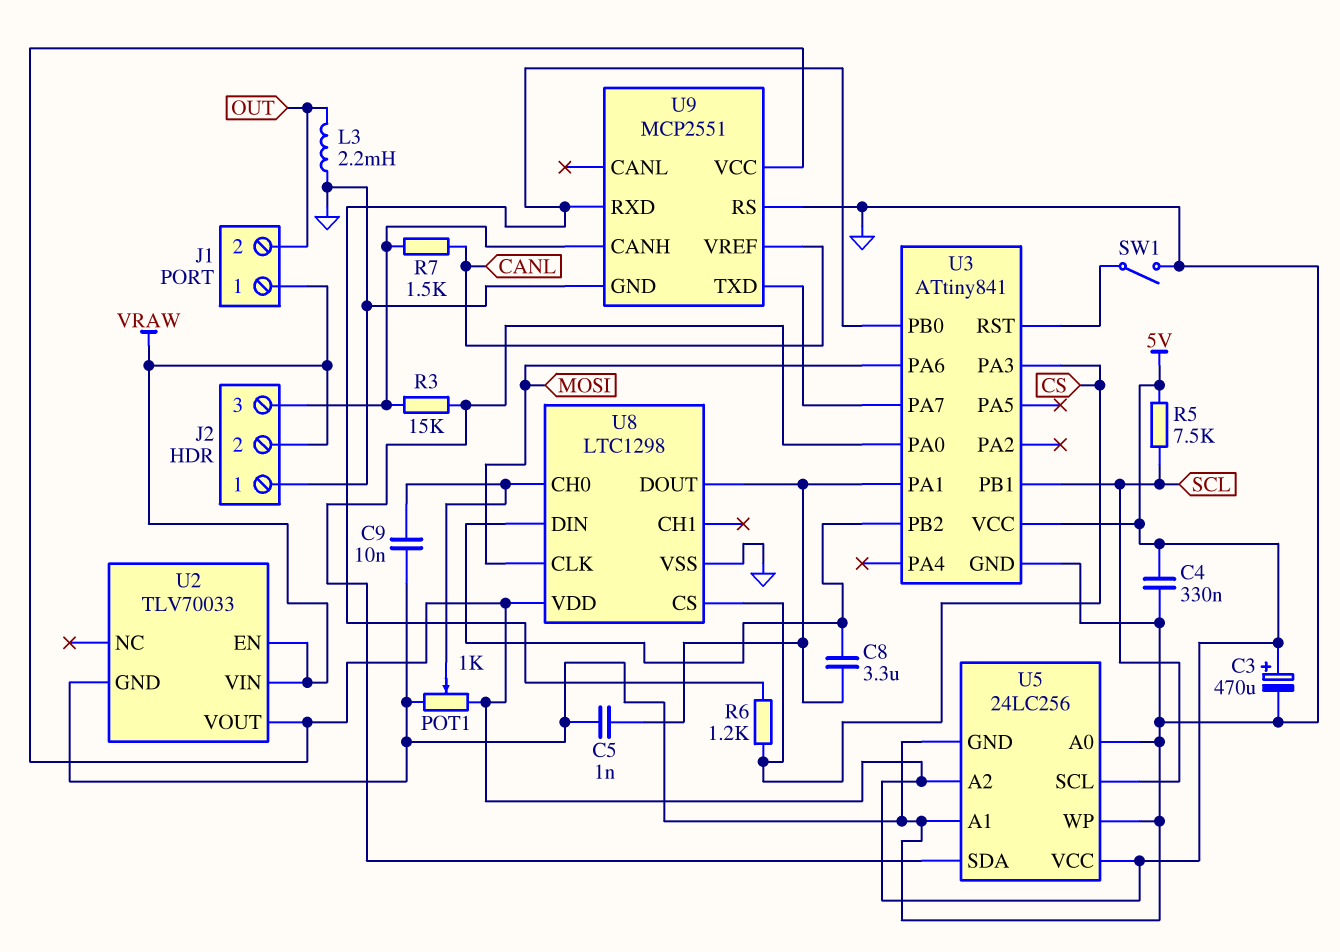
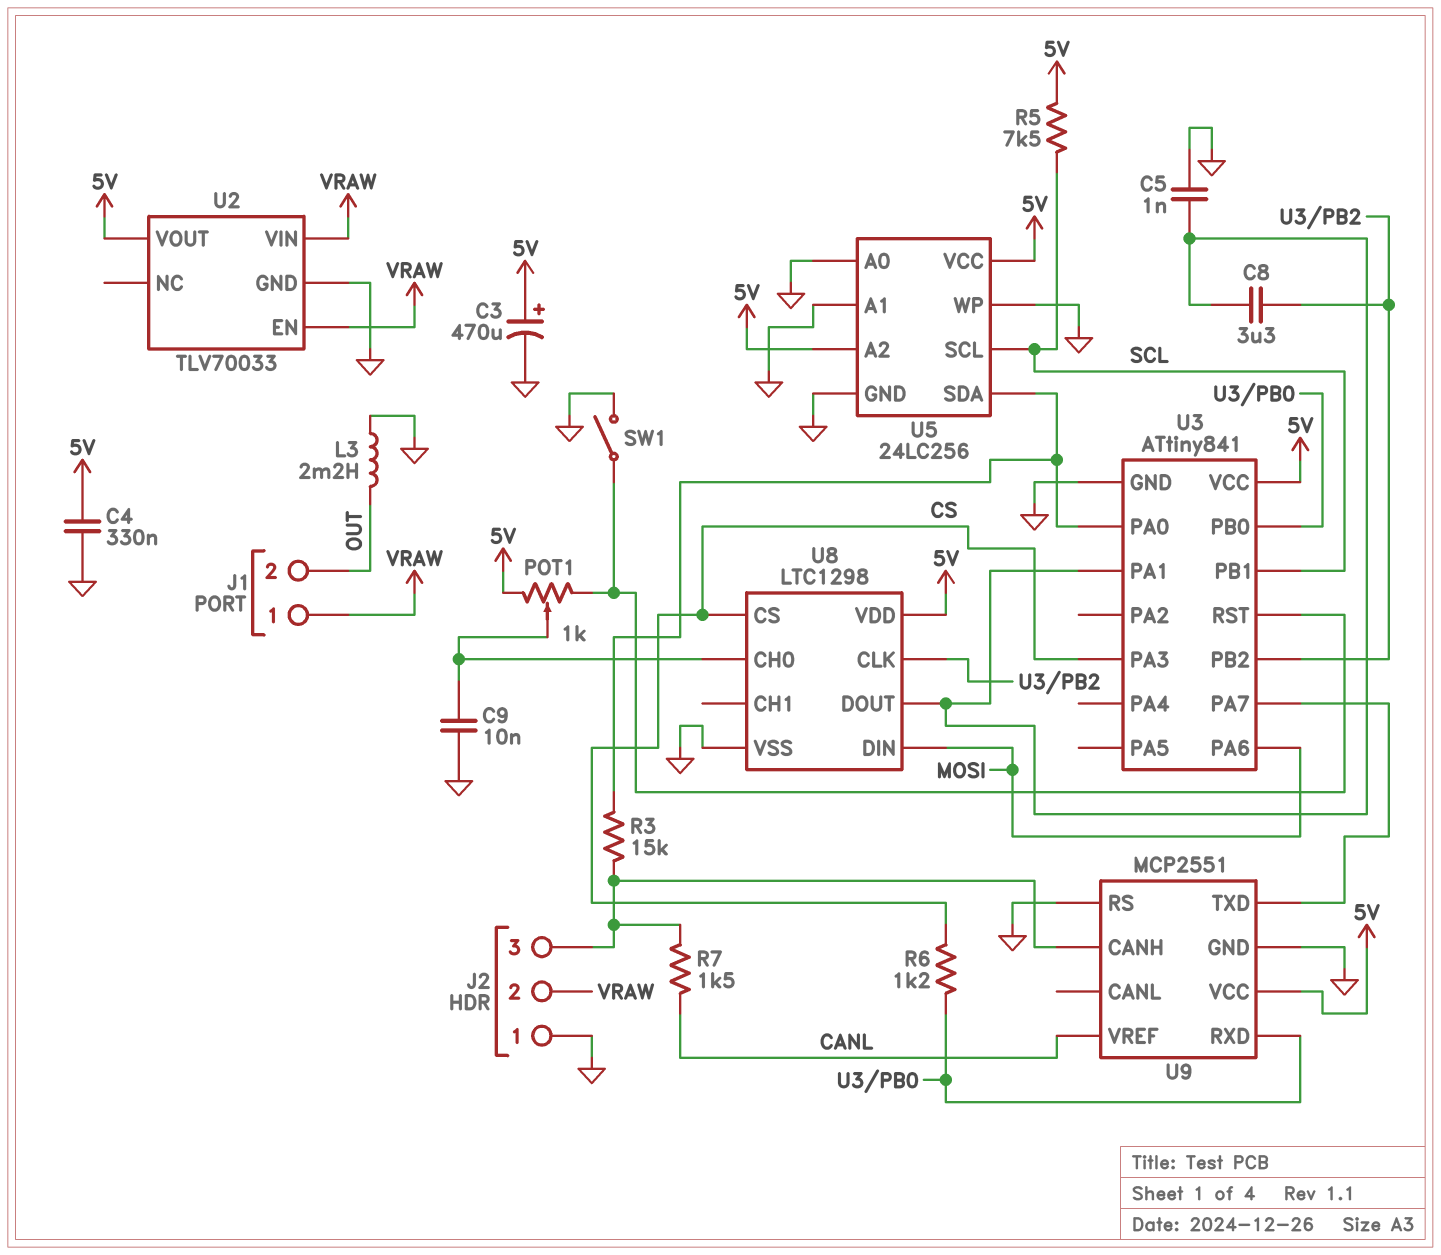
POT1: 1k (5V, GND, wiper U8/CH0) -> 1k (5V, U3/RST, wiper U8/CH0)
U8 pin CLK: MOSI -> U3/PB2
U8 pin DIN: U3/PB2 -> MOSI

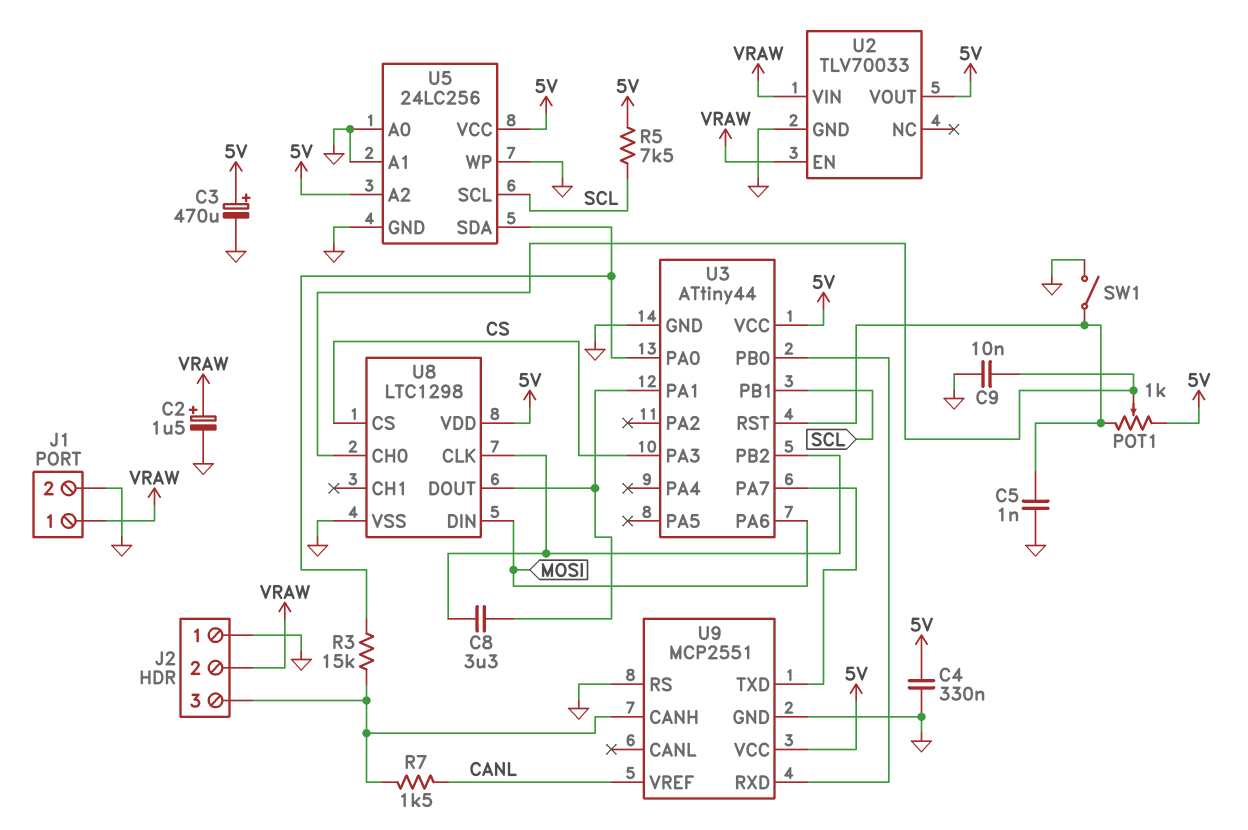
C2: none -> 1.5uF (plus VRAW, minus GND)
C5: 1nF (GND, U3/PA1) -> 1nF (GND, U3/RST)
J1 pin 2: OUT -> GND
L3: 2.2mH (GND, OUT) -> none
R6: 1.2k (CS, U3/PB0) -> none
U3: ATtiny841 -> ATtiny44

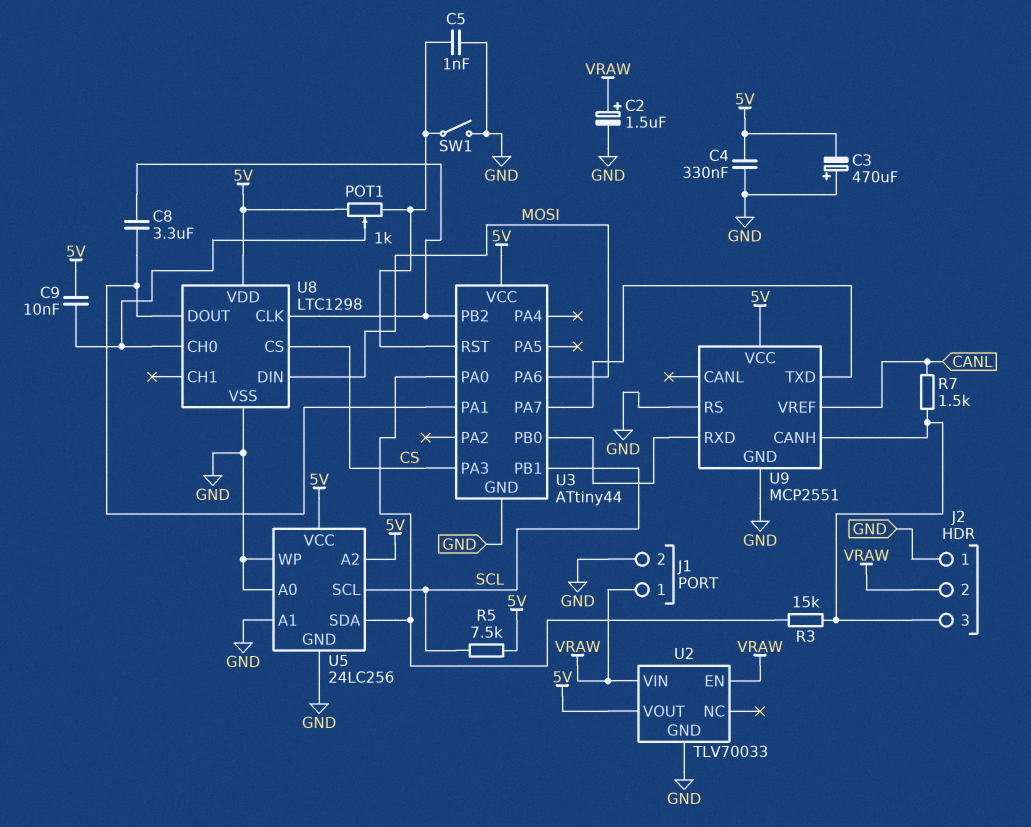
C3: 470uF (plus 5V, minus GND) -> 470uF (plus GND, minus 5V)
C9: 10nF (GND, U8/CH0) -> 10nF (5V, U8/CH0)

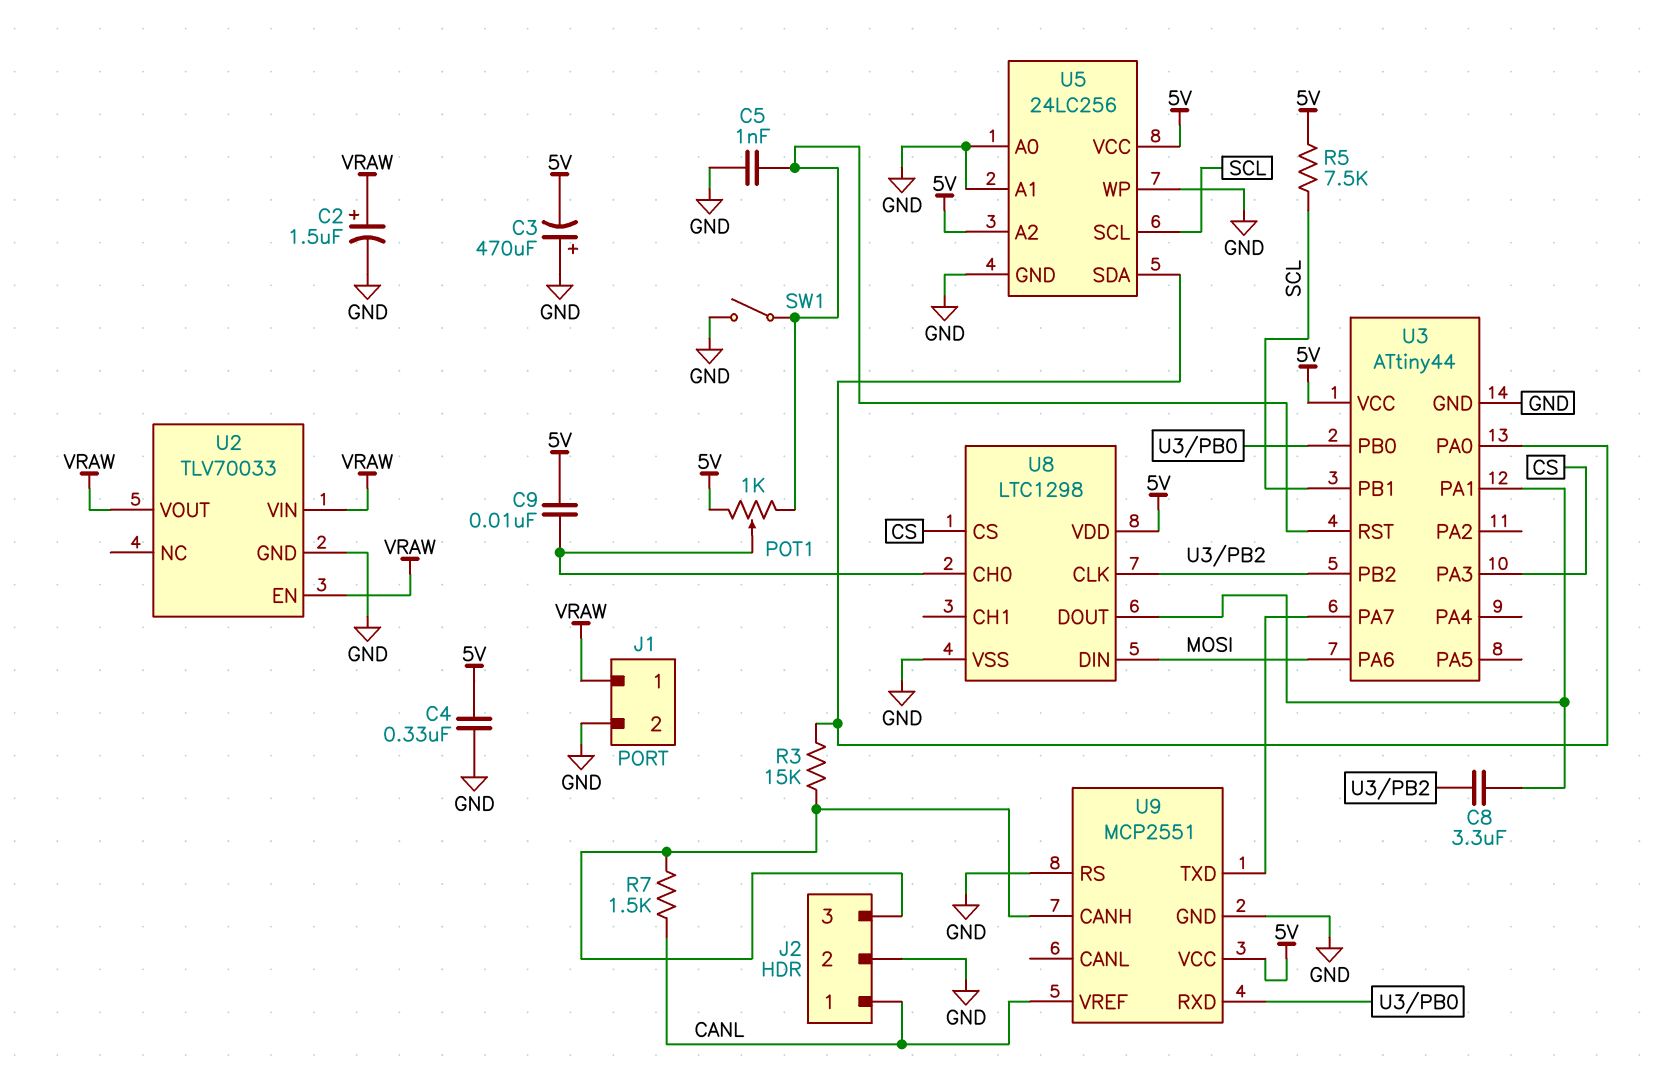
J2 pin 1: GND -> CANL
J2 pin 2: VRAW -> GND
U2 pin VOUT: 5V -> VRAW

